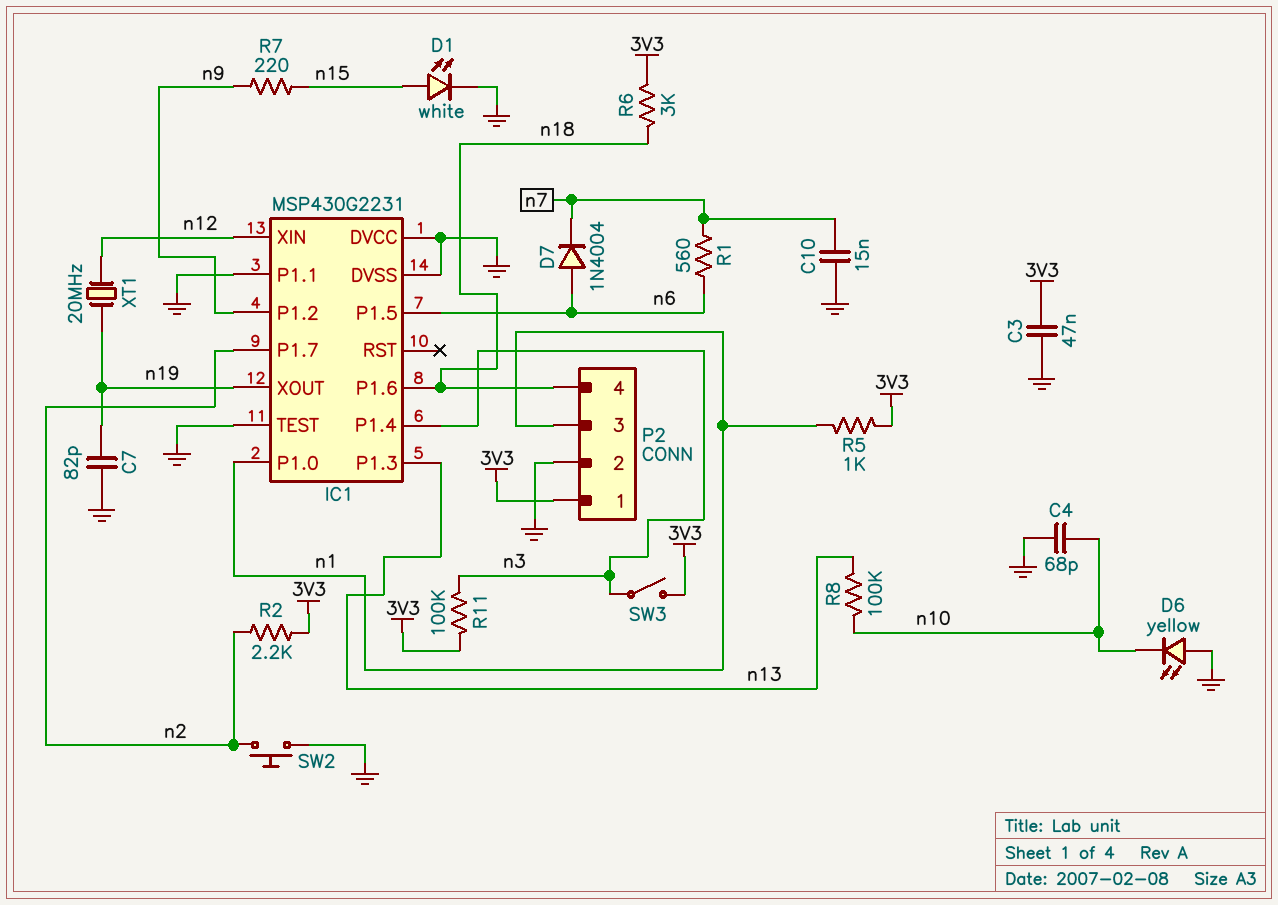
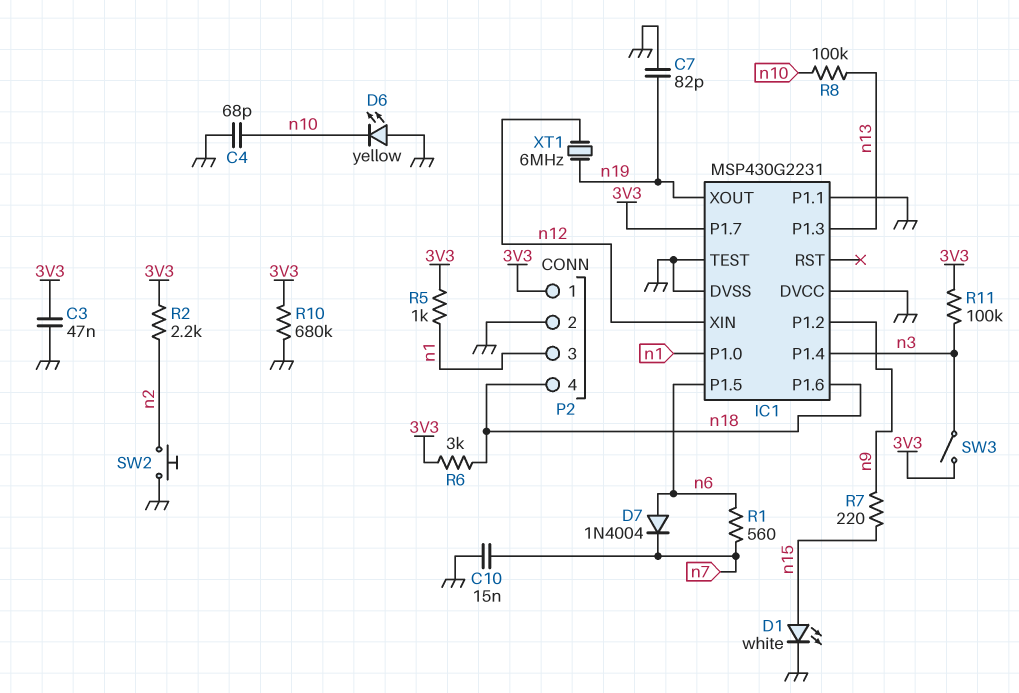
IC1 pin P1.7: n2 -> 3V3
R10: none -> 680k (3V3, GND)
XT1: 20MHz (n12, n19) -> 6MHz (n12, n19)

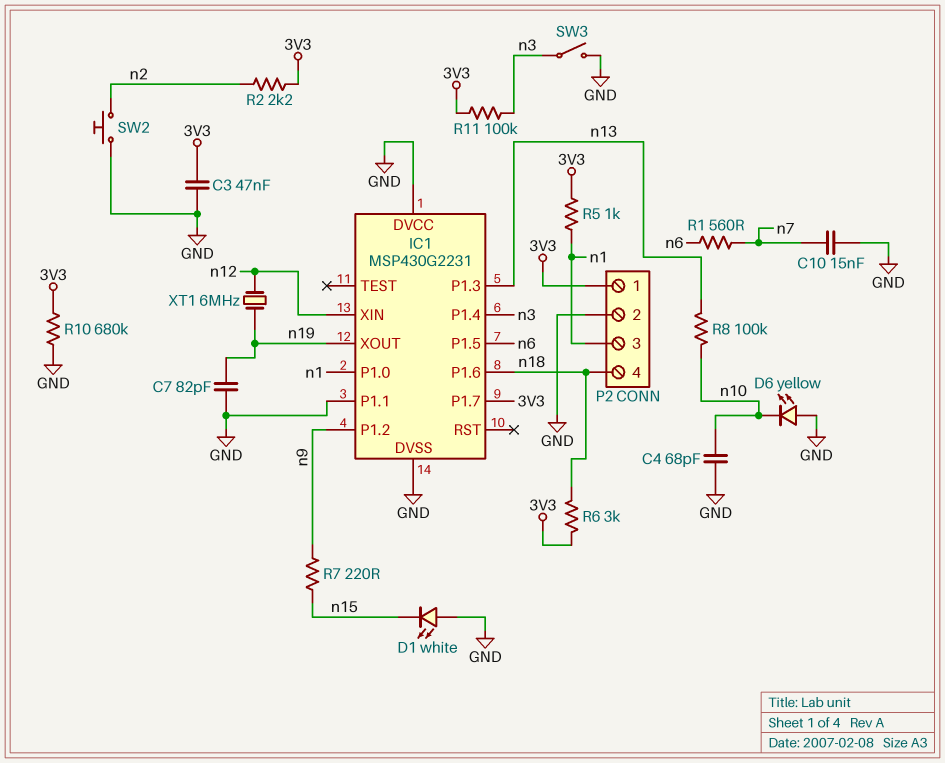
D1: LED white (A n15, K GND) -> LED white (A GND, K n15)
D7: diode 1N4004 (A n6, K n7) -> none
IC1 pin TEST: GND -> none
SW3: switch (3V3, n3) -> switch (GND, n3)

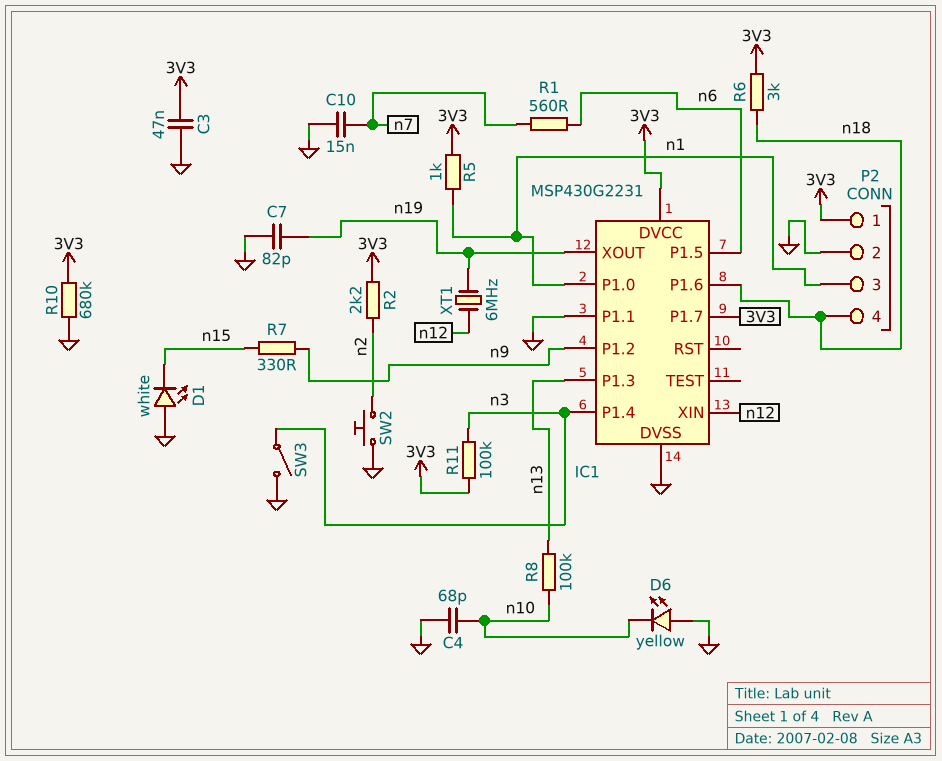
IC1 pin DVCC: GND -> 3V3
R7: 220 (n9, n15) -> 330 (n9, n15)

